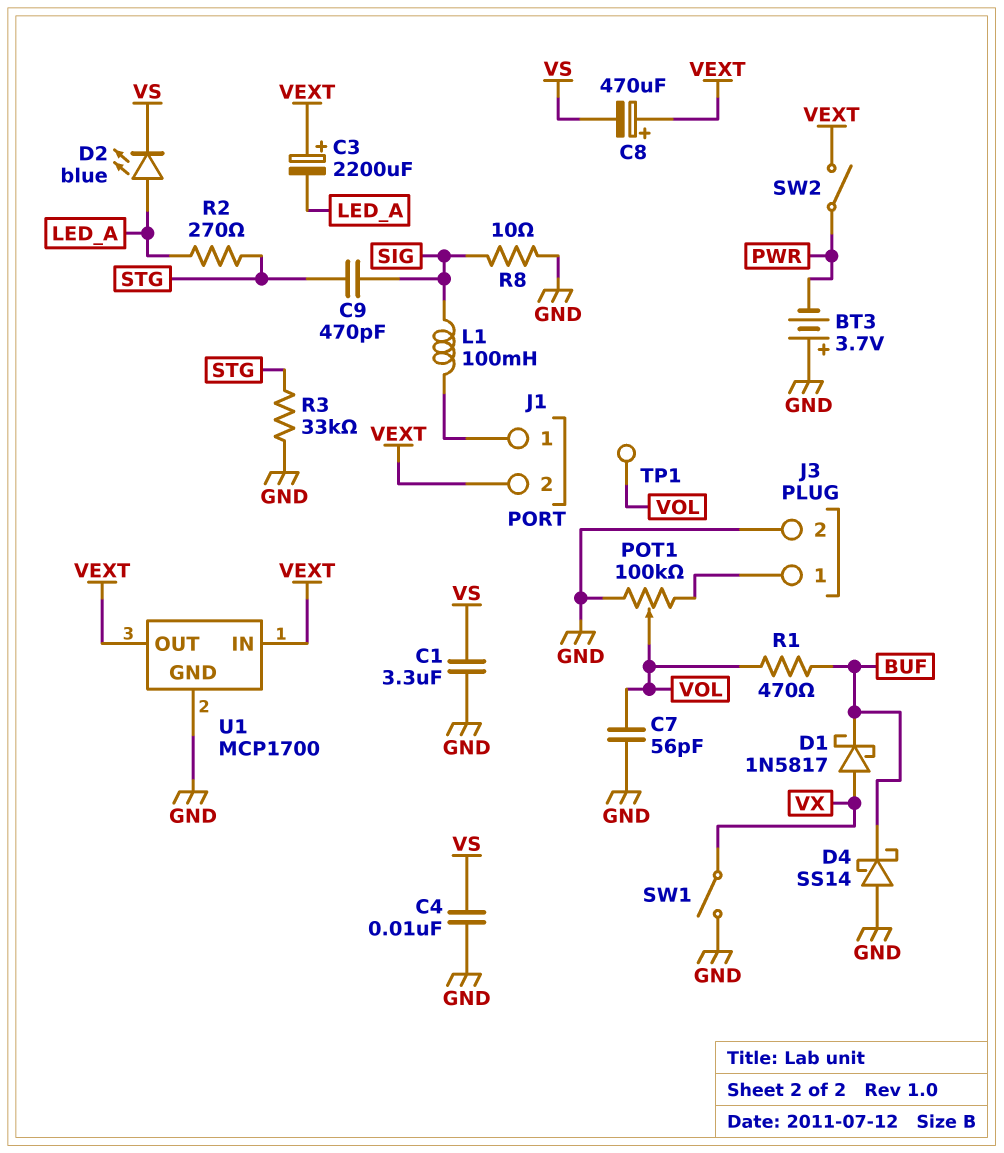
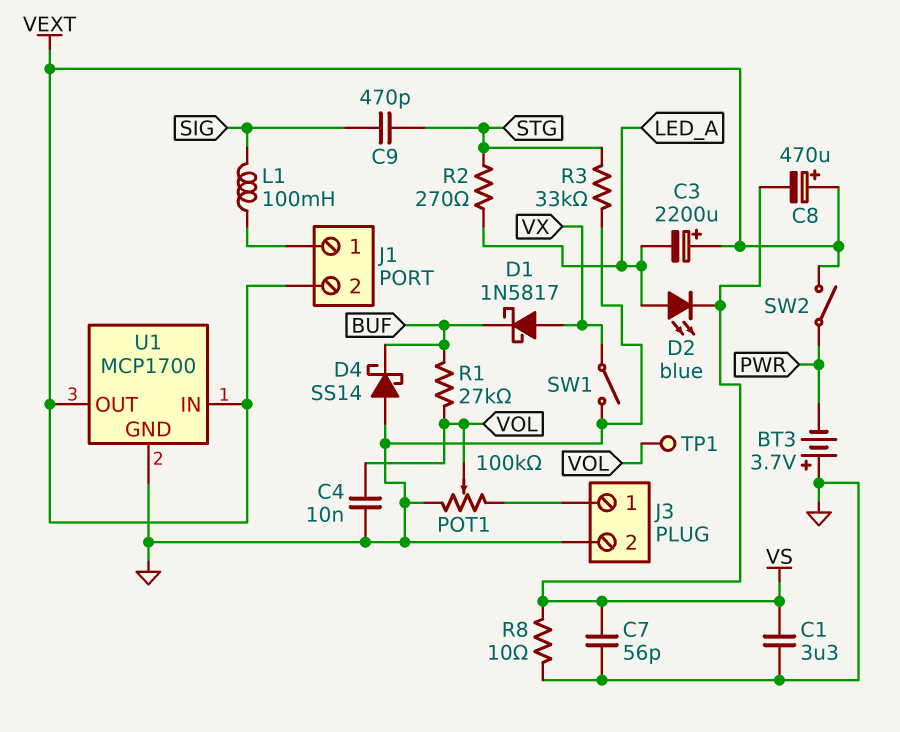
C4: 10nF (GND, VS) -> 10nF (GND, VOL)
C7: 56pF (GND, VOL) -> 56pF (GND, VS)
R1: 470 (BUF, VOL) -> 27k (BUF, VOL)
R8: 10 (GND, SIG) -> 10 (GND, VS)

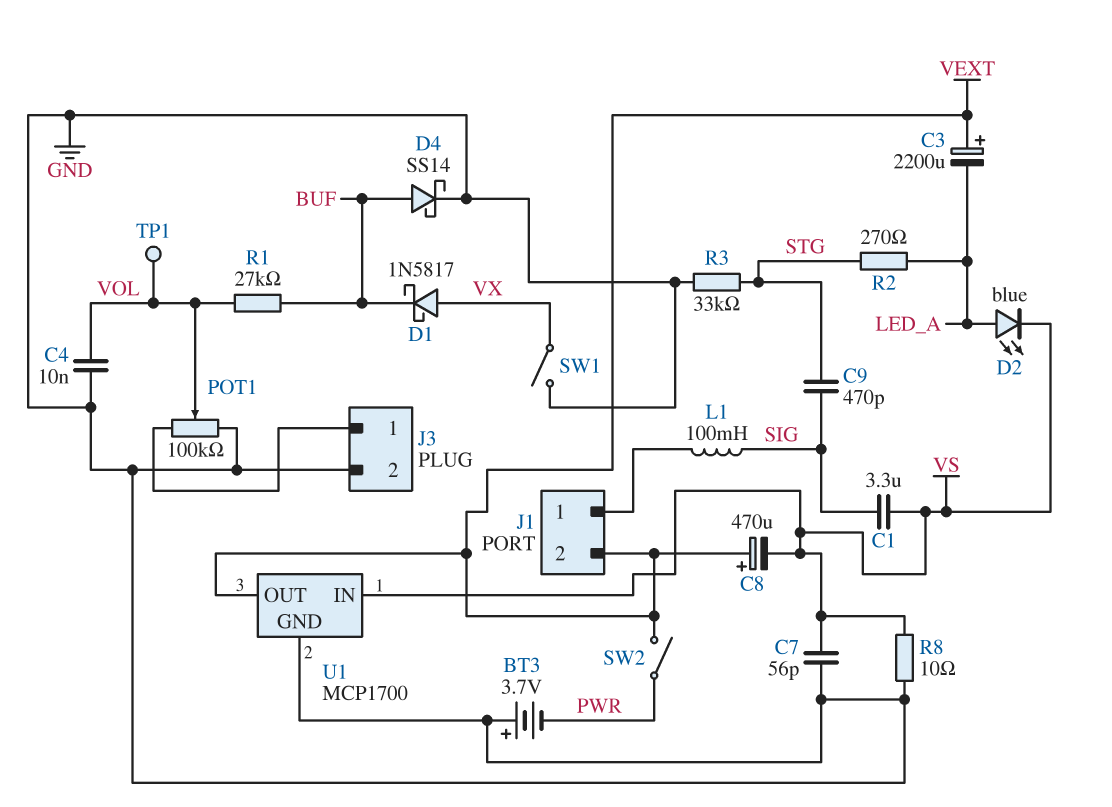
C1: 3.3uF (GND, VS) -> 3.3uF (SIG, VS)
D4: schottky SS14 (A GND, K BUF) -> schottky SS14 (A BUF, K GND)
U1 pin IN: VEXT -> VS

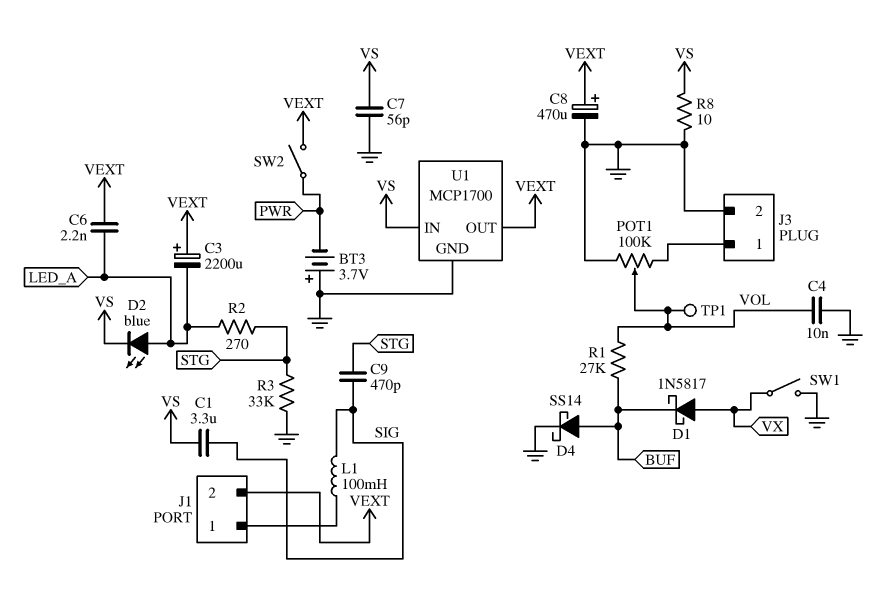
C6: none -> 2.2nF (LED_A, VEXT)
C8: 470uF (plus VEXT, minus VS) -> 470uF (plus VEXT, minus GND)

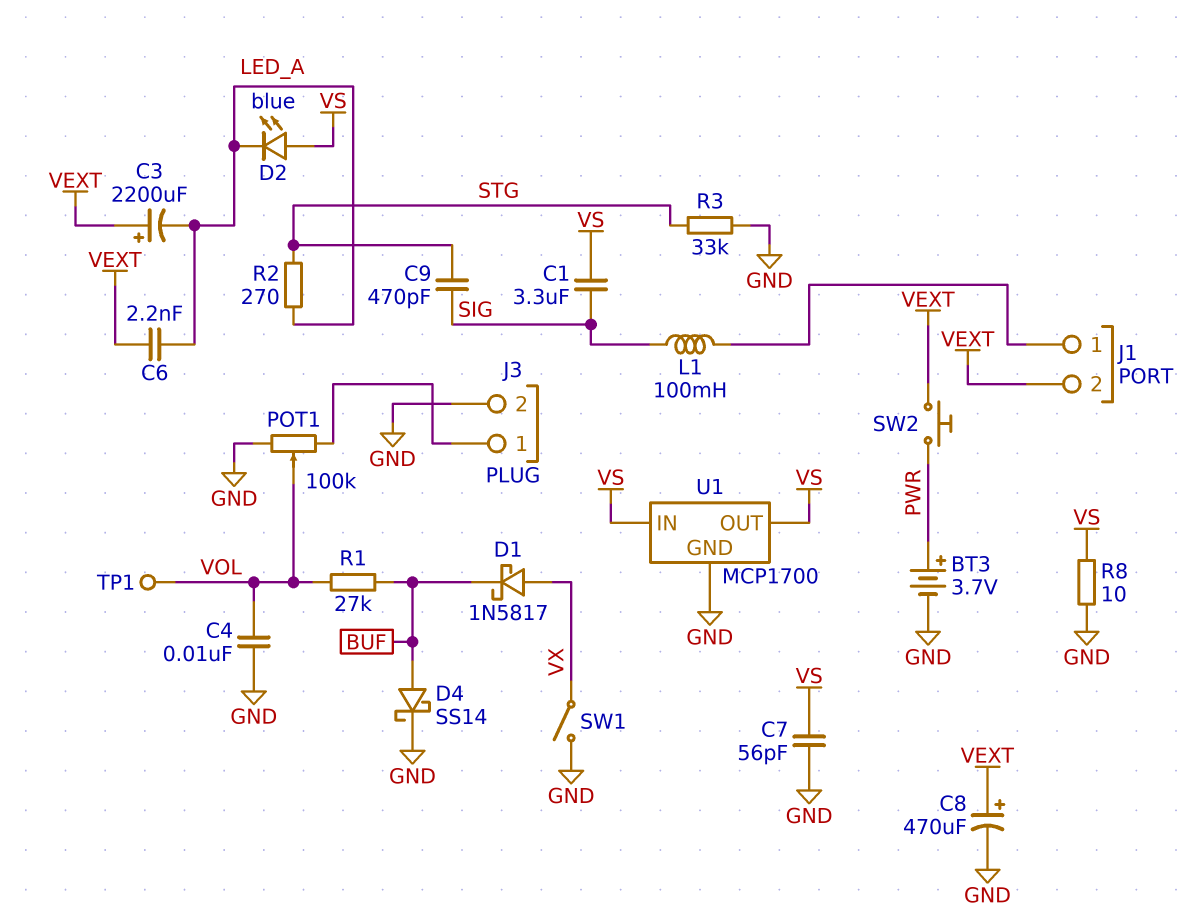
BT3: 3.7V (plus GND, minus PWR) -> 3.7V (plus PWR, minus GND)
D2: LED blue (A LED_A, K VS) -> LED blue (A VS, K LED_A)
SW2: switch (PWR, VEXT) -> button (PWR, VEXT)
U1 pin OUT: VEXT -> VS

